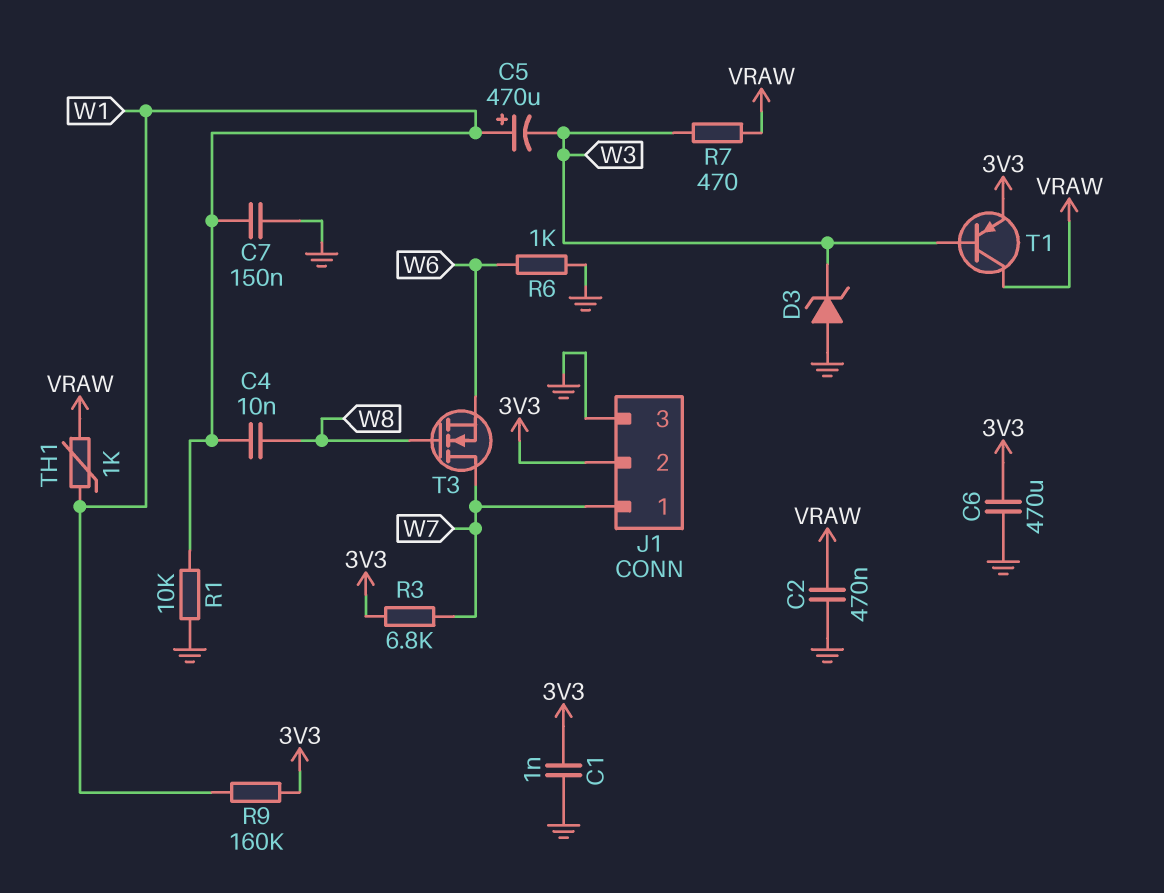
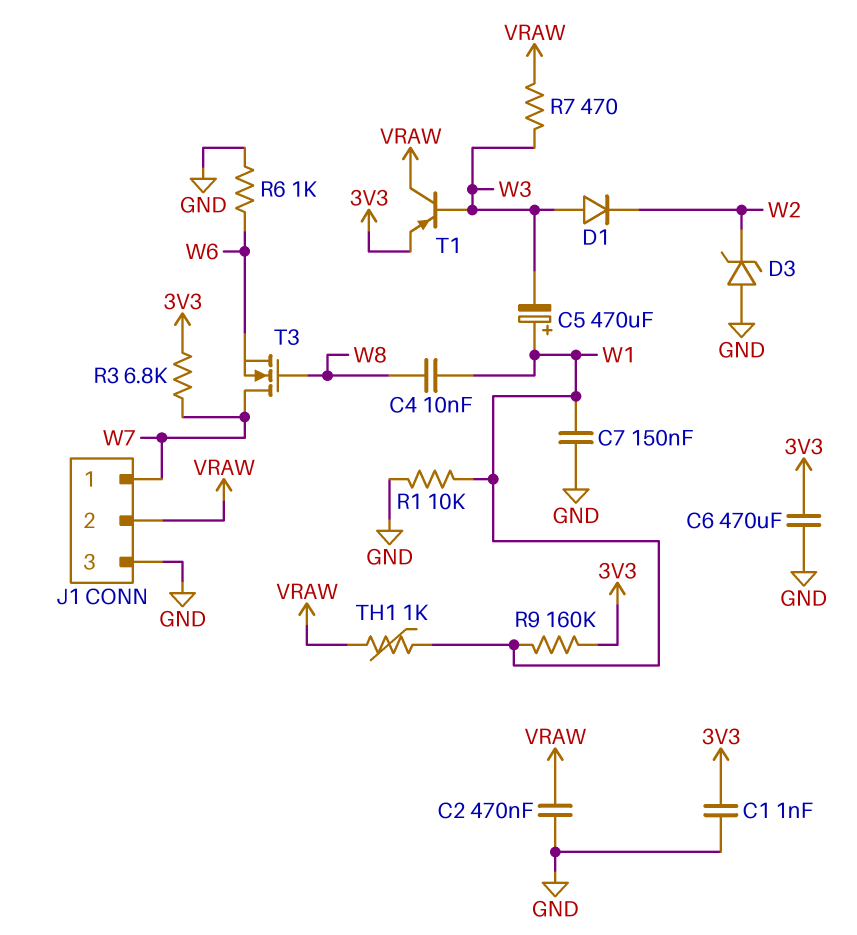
D1: none -> diode (A W3, K W2)
D3: zener (A GND, K W3) -> zener (A GND, K W2)
J1 pin 2: 3V3 -> VRAW

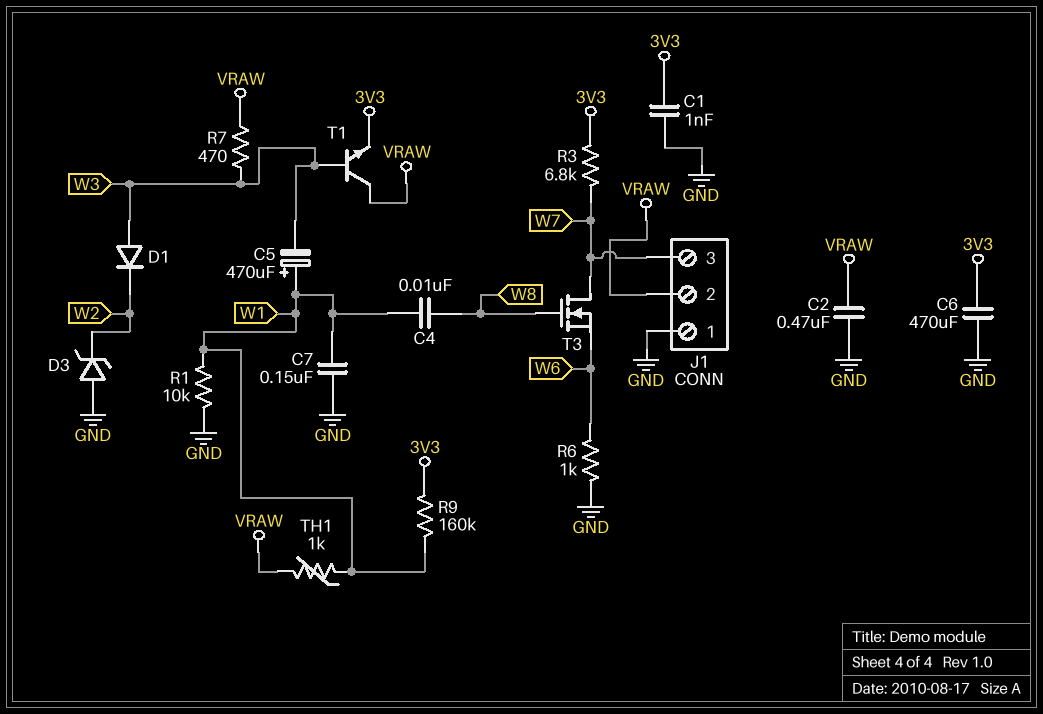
J1 pin 1: W7 -> GND
J1 pin 3: GND -> W7
T1: PNP (B W3, C VRAW, E 3V3) -> NPN (B W3, C VRAW, E 3V3)

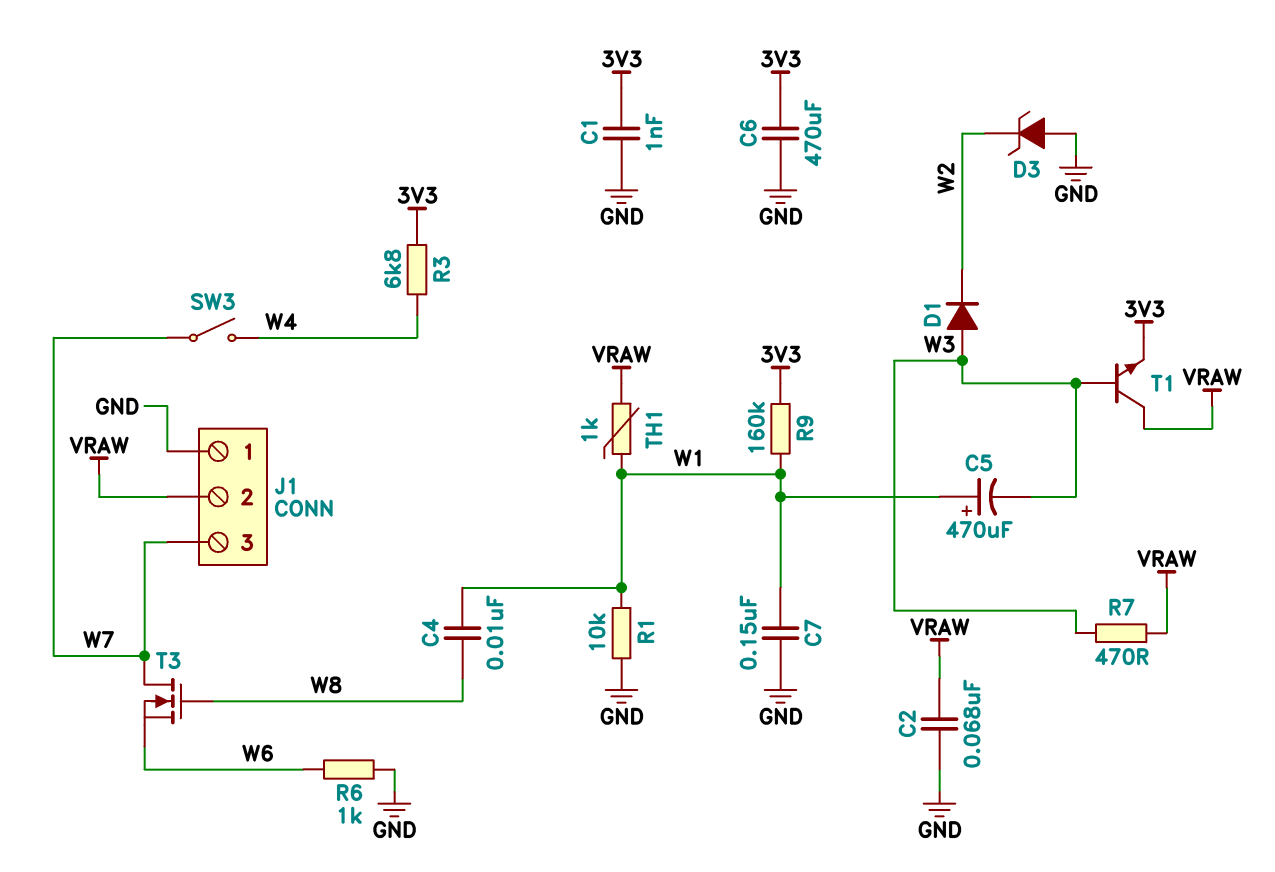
C2: 470nF (GND, VRAW) -> 68nF (GND, VRAW)
R3: 6.8k (3V3, W7) -> 6.8k (3V3, W4)
SW3: none -> switch (W4, W7)

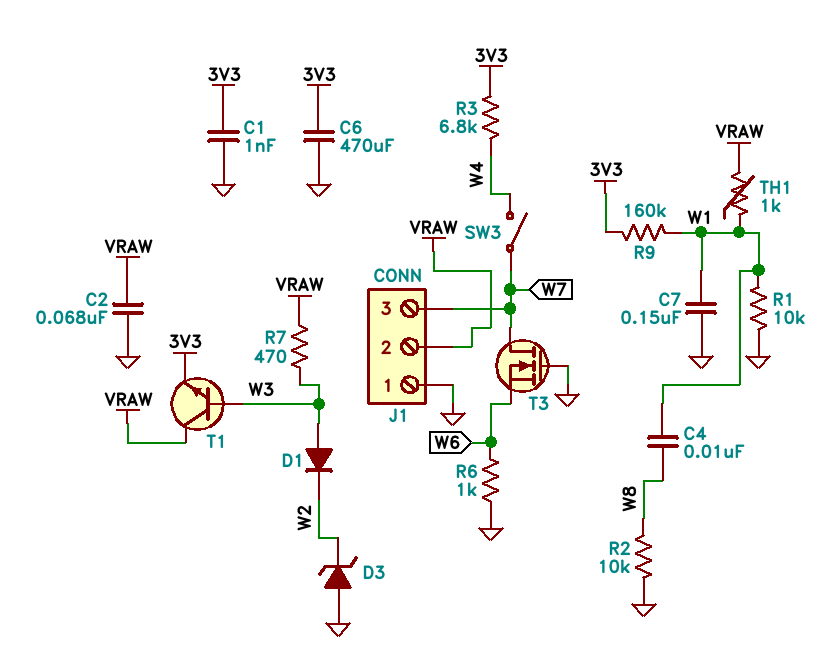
C5: 470uF (plus W1, minus W3) -> none
R2: none -> 10k (GND, W8)
T3: NMOS (G W8, D W7, S W6) -> NMOS (G GND, D W7, S W6)

